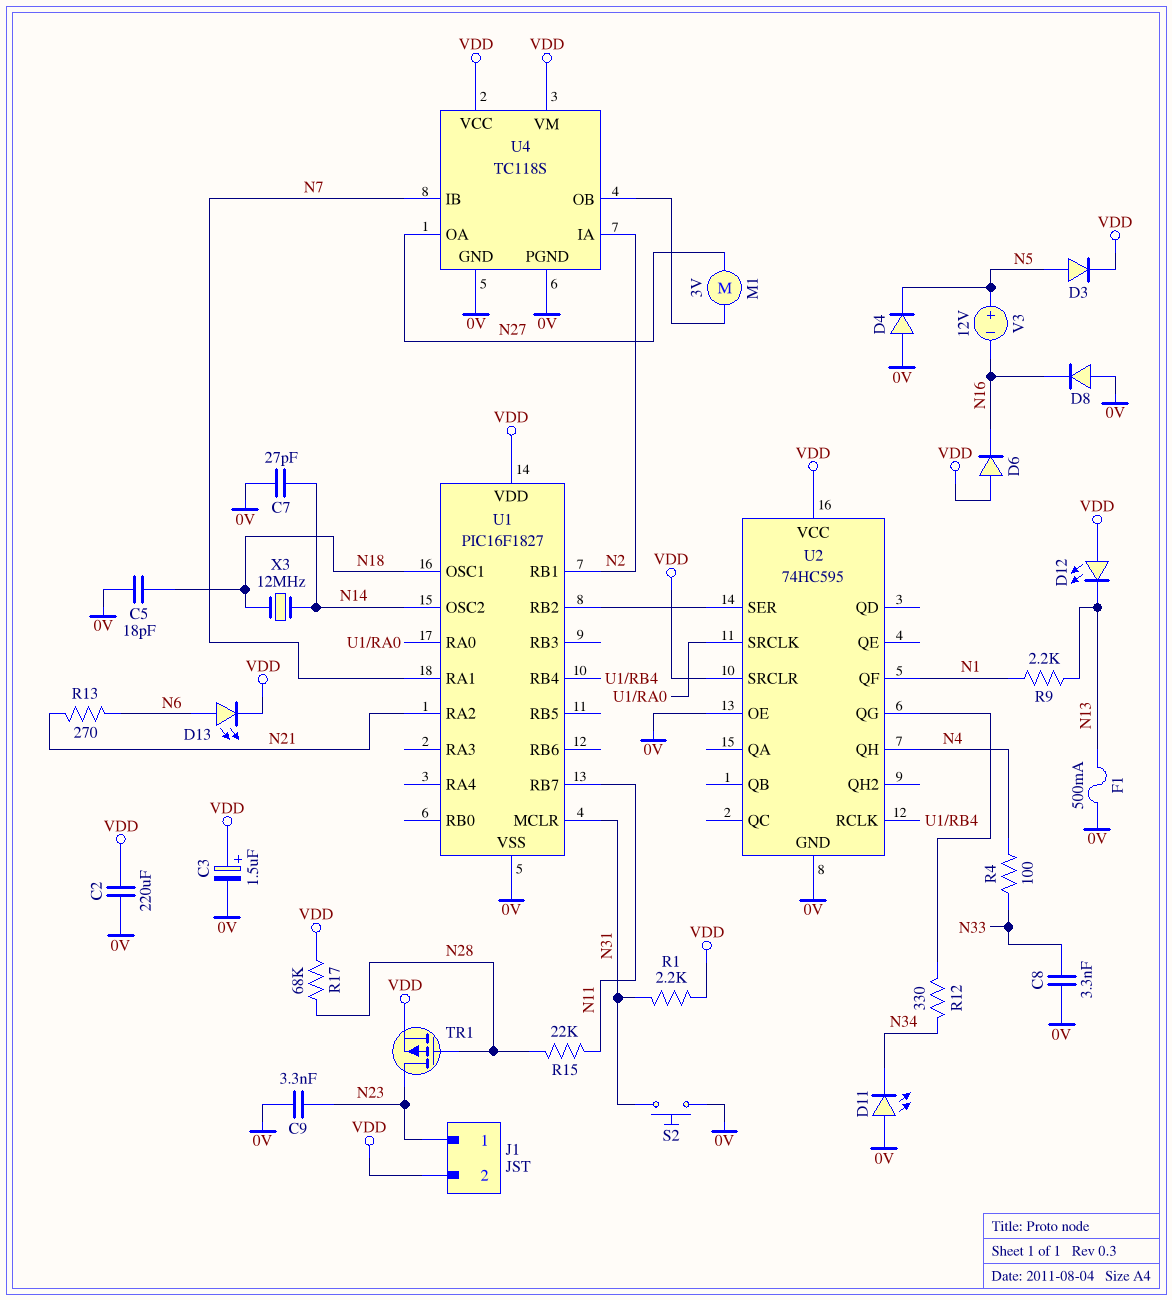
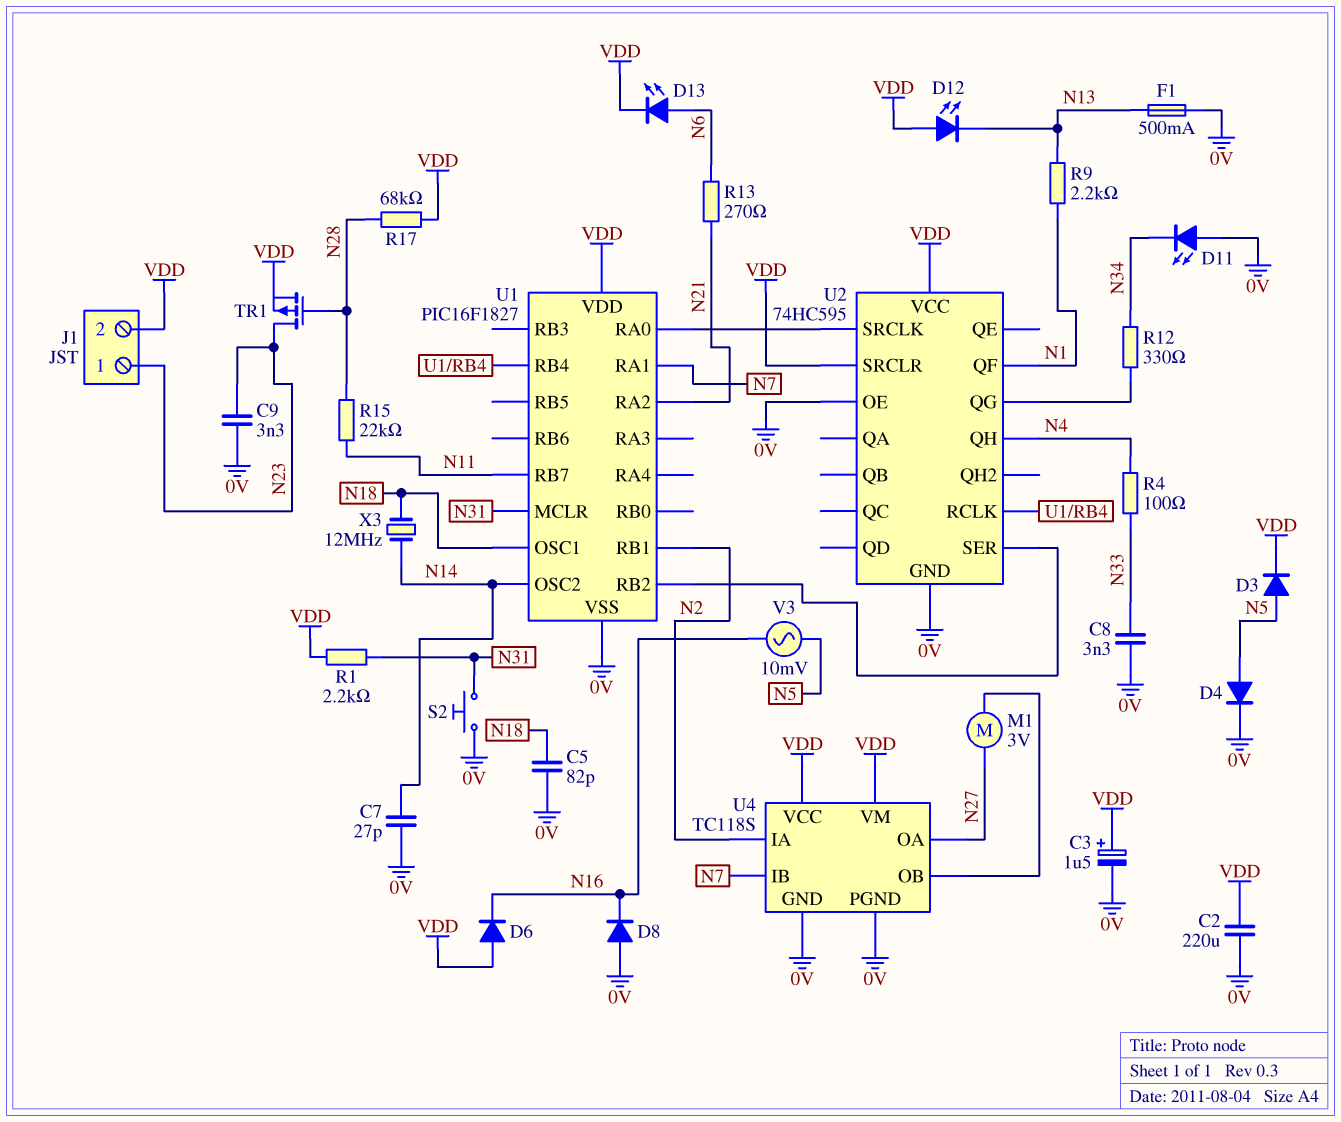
C5: 18pF (0V, N18) -> 82pF (0V, N18)
D4: diode (A 0V, K N5) -> diode (A N5, K 0V)
V3: 12V (plus N5, minus N16) -> AC 10mV (N5, N16)

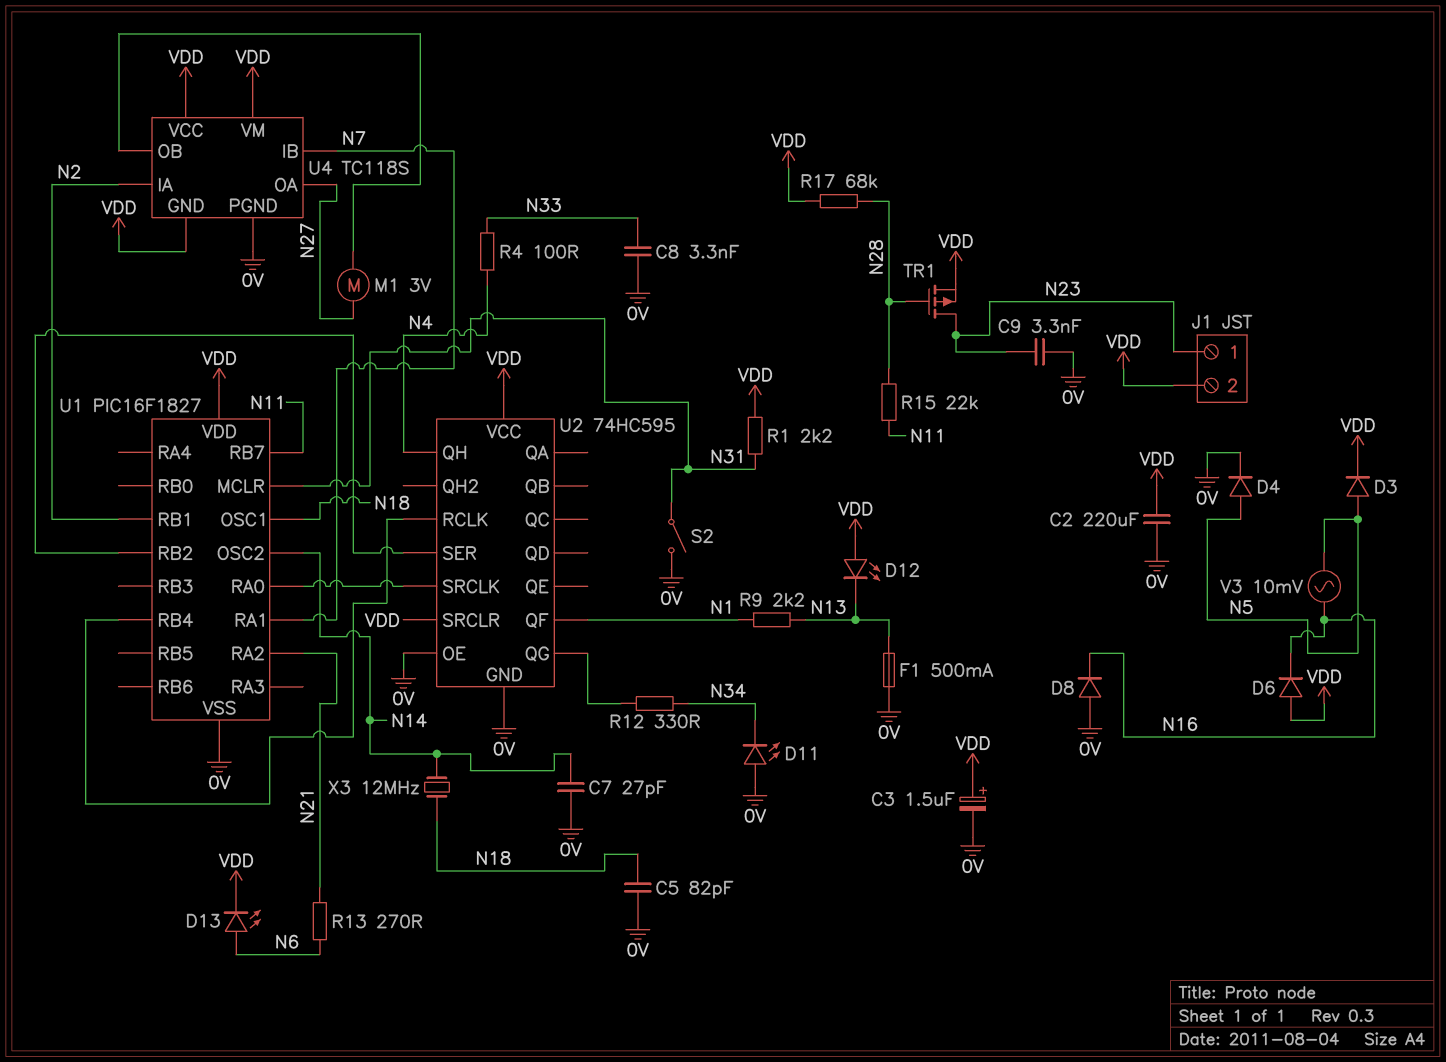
S2: button (0V, N31) -> switch (0V, N31)
U4 pin GND: 0V -> VDD

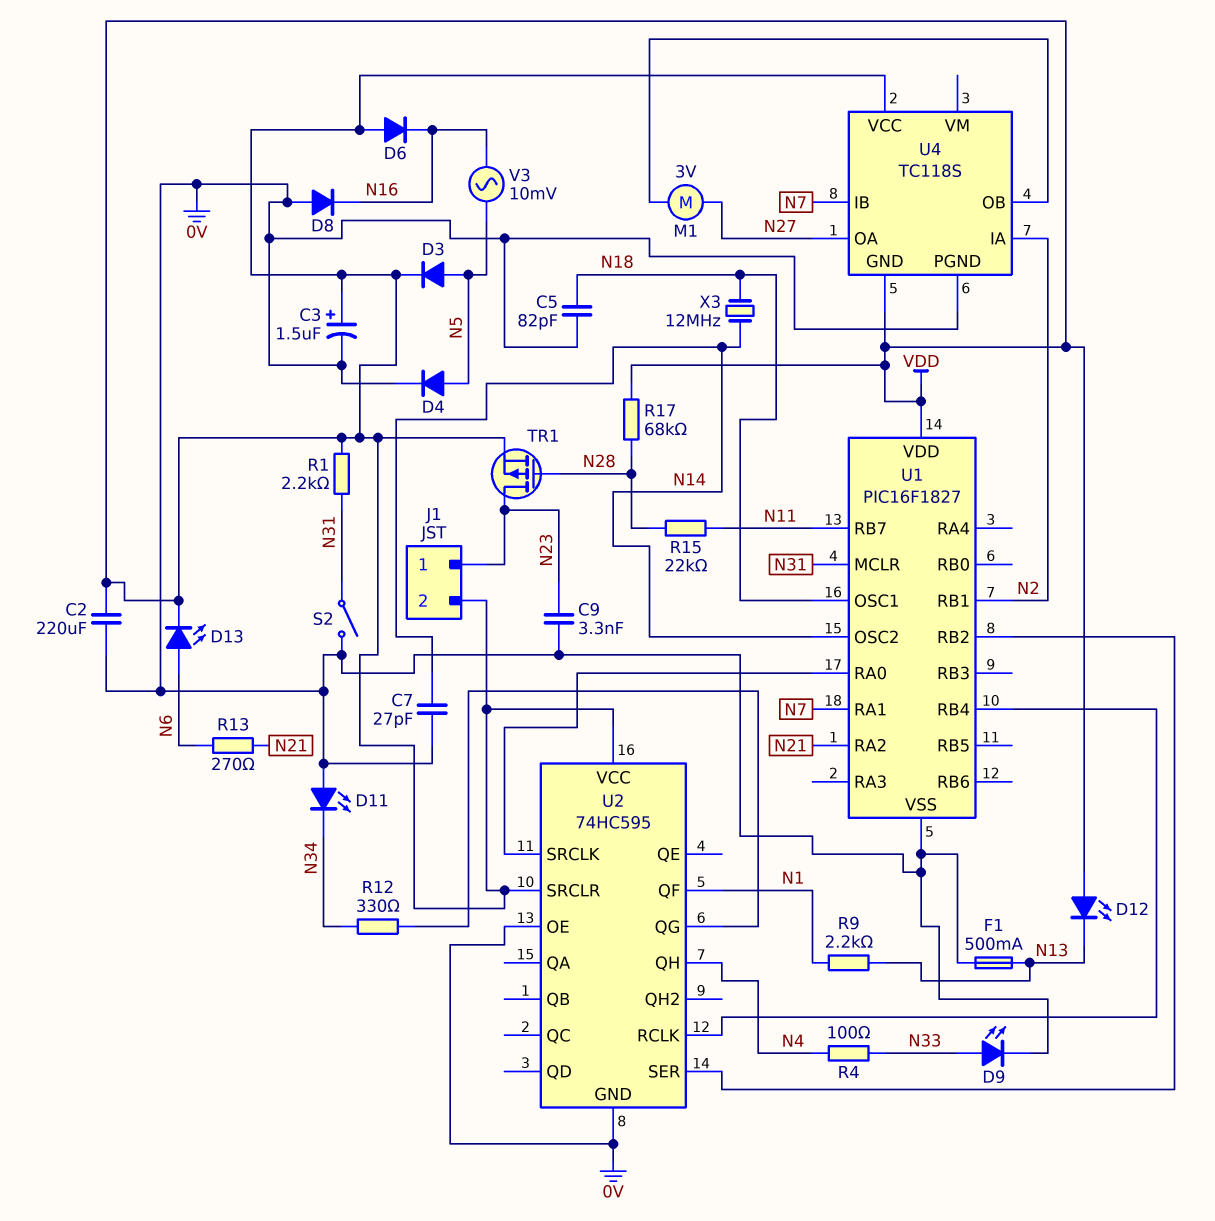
C8: 3.3nF (0V, N33) -> none
D9: none -> LED (A N33, K 0V)
U4 pin VM: VDD -> none

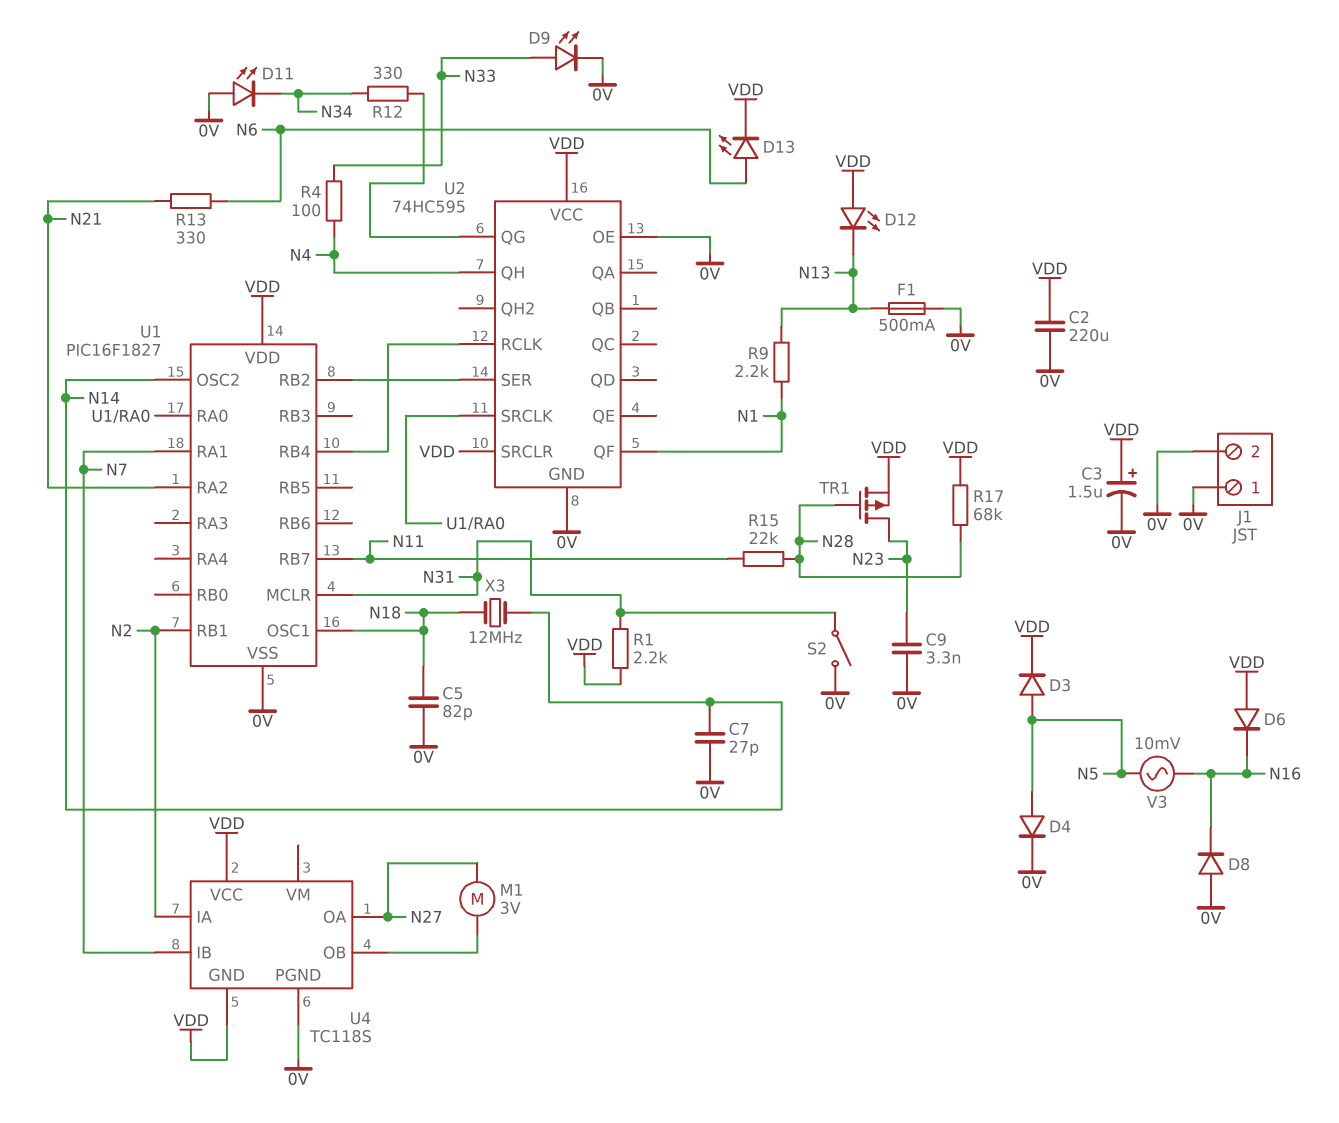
J1 pin 1: N23 -> 0V
J1 pin 2: VDD -> 0V
R13: 270 (N6, N21) -> 330 (N6, N21)

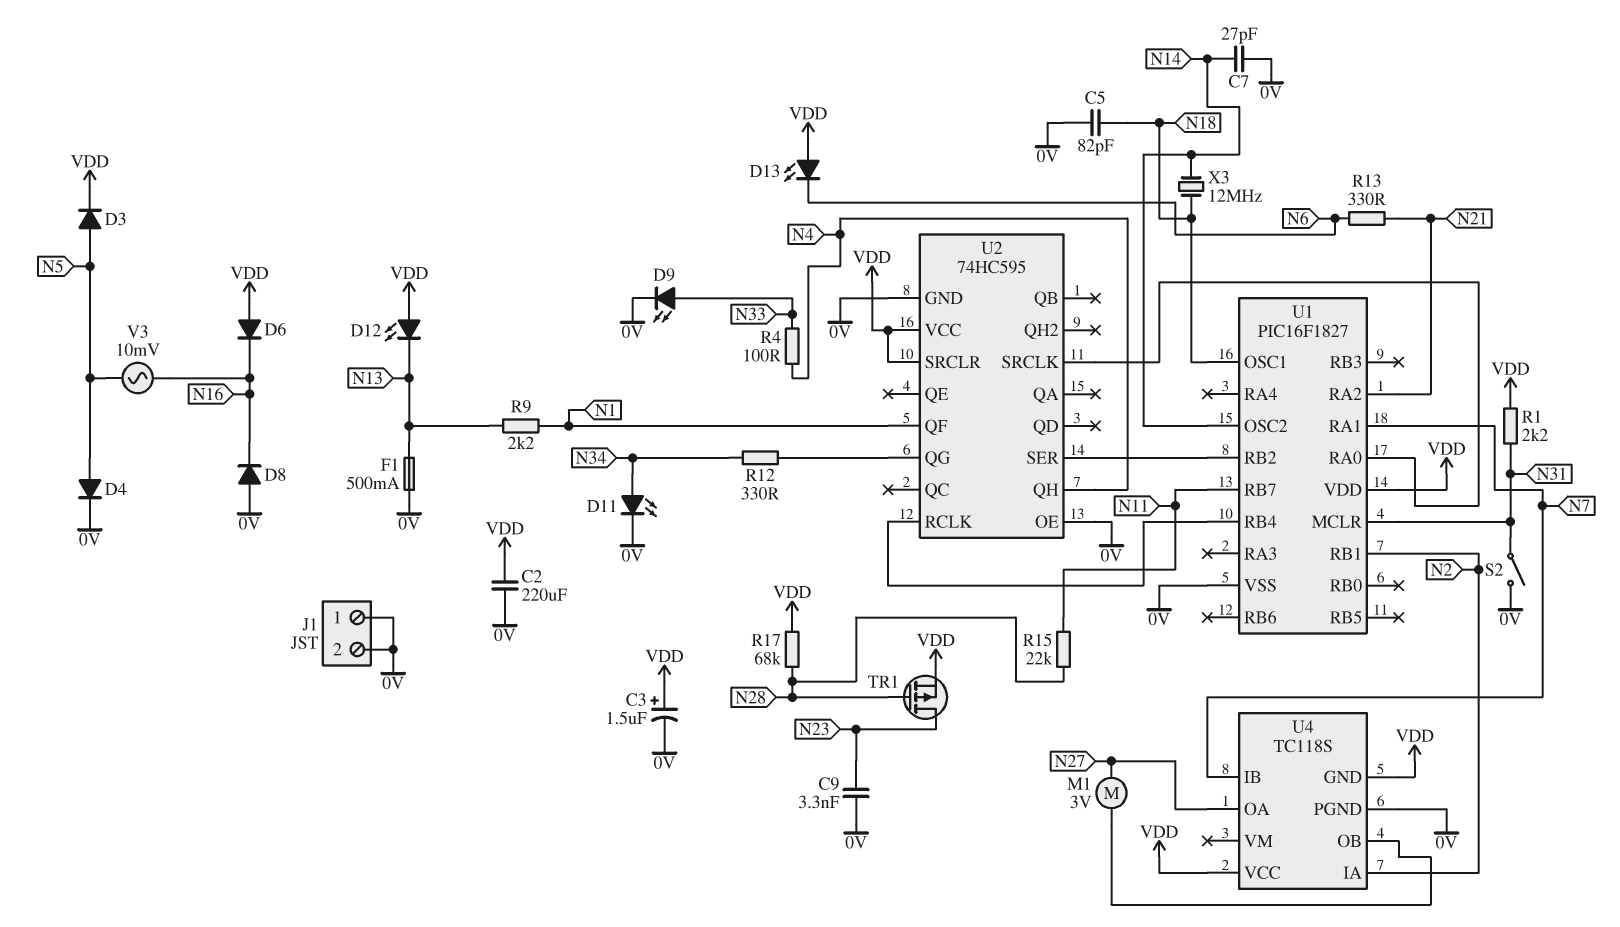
D11: LED (A 0V, K N34) -> LED (A N34, K 0V)
D13: LED (A N6, K VDD) -> LED (A VDD, K N6)

